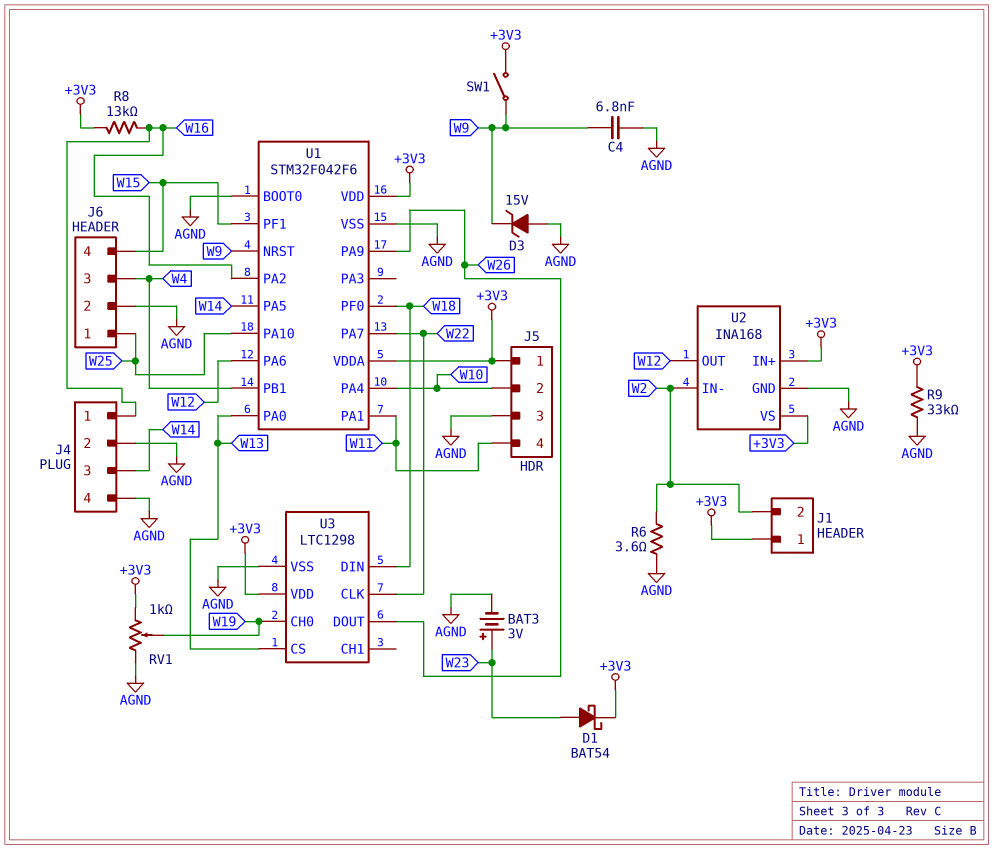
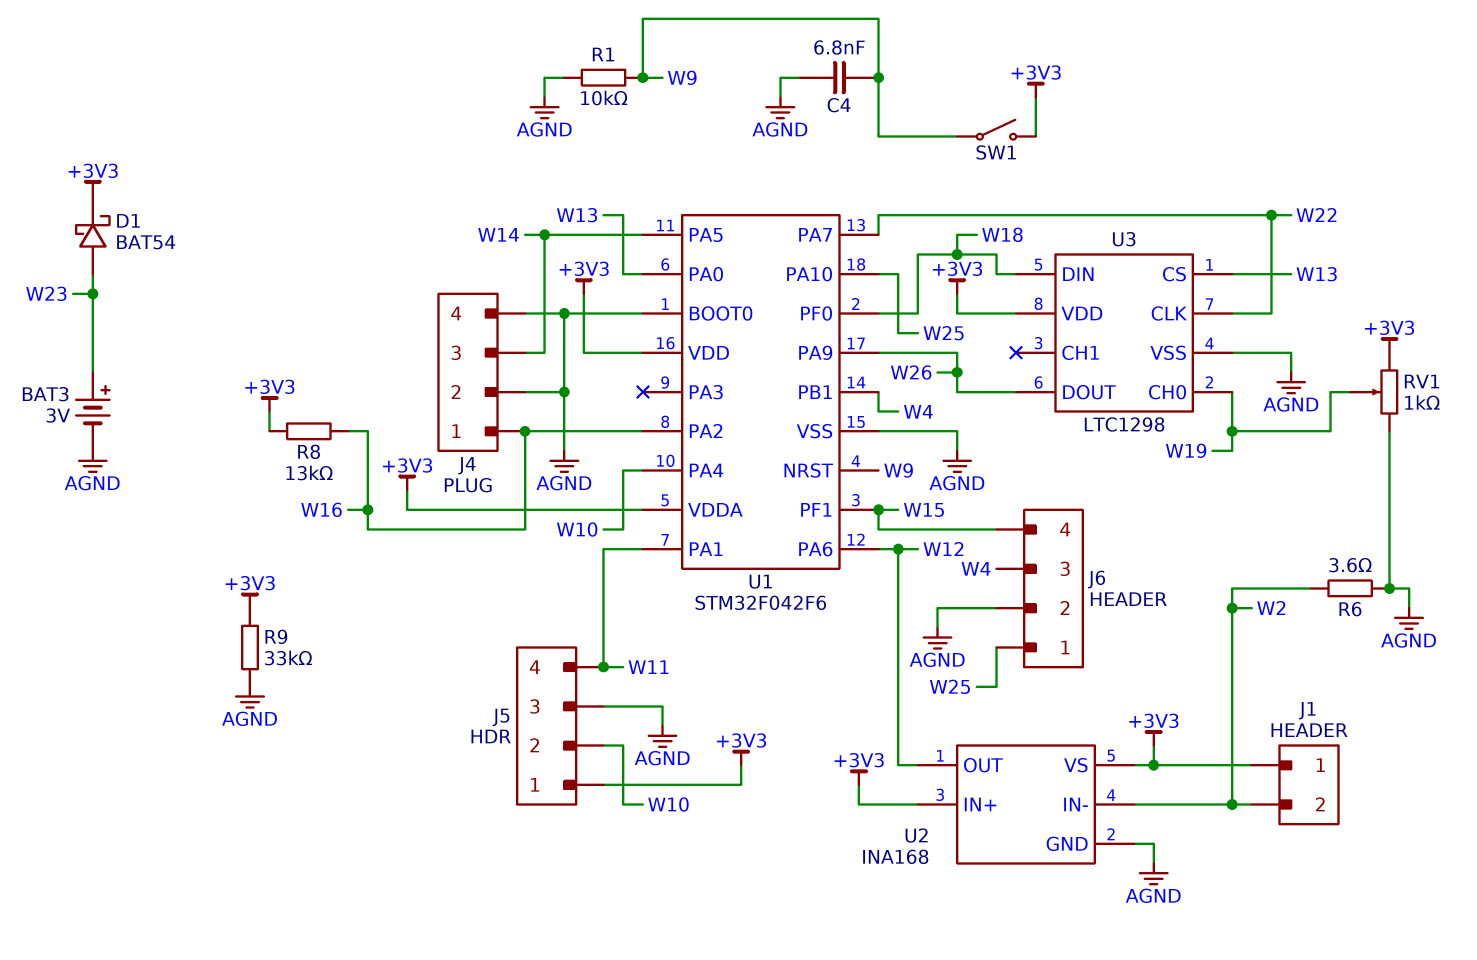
D3: zener 15V (A AGND, K W9) -> none
R1: none -> 10k (AGND, W9)

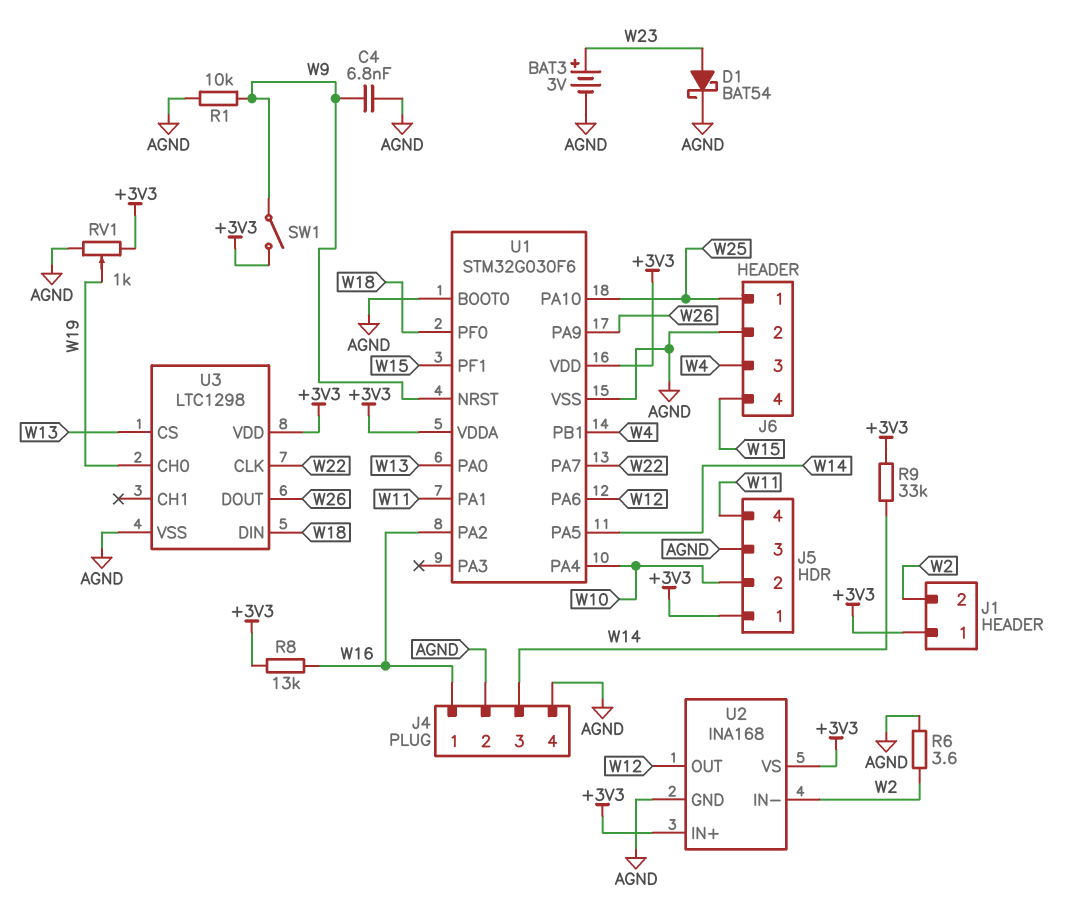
D1: schottky BAT54 (A W23, K +3V3) -> schottky BAT54 (A W23, K AGND)
R9: 33k (+3V3, AGND) -> 33k (+3V3, W14)
U1: STM32F042F6 -> STM32G030F6

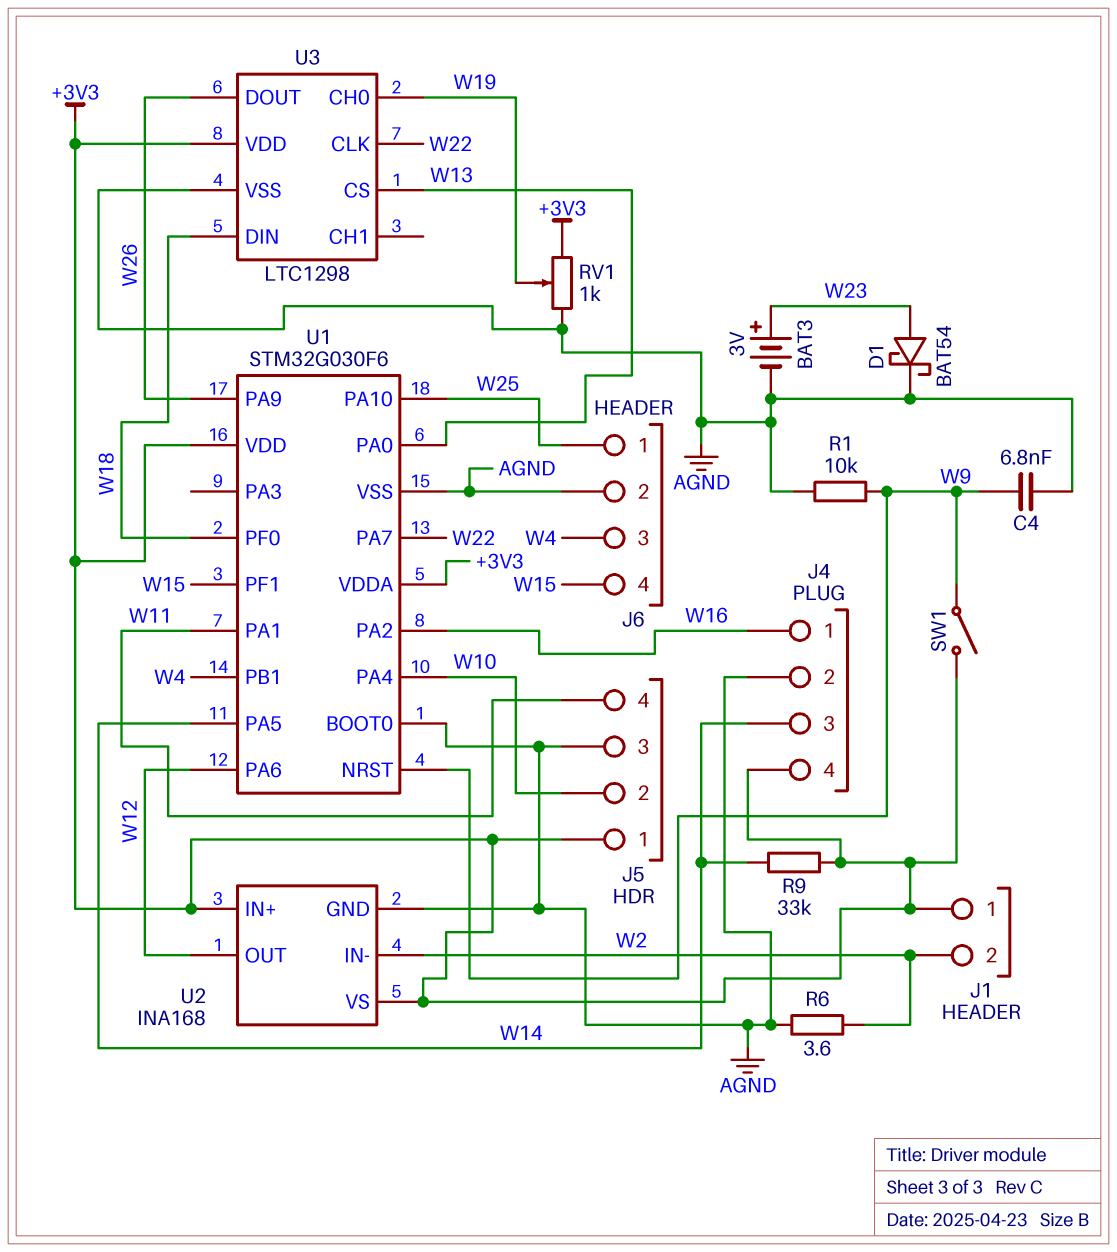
J4 pin 4: AGND -> +3V3
R8: 13k (+3V3, W16) -> none

